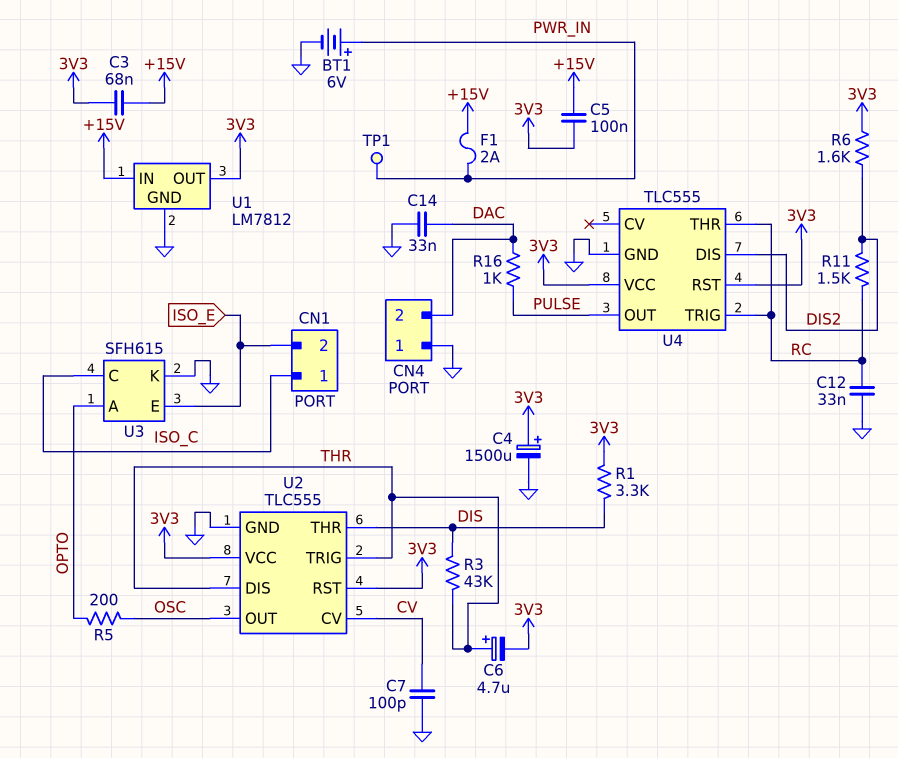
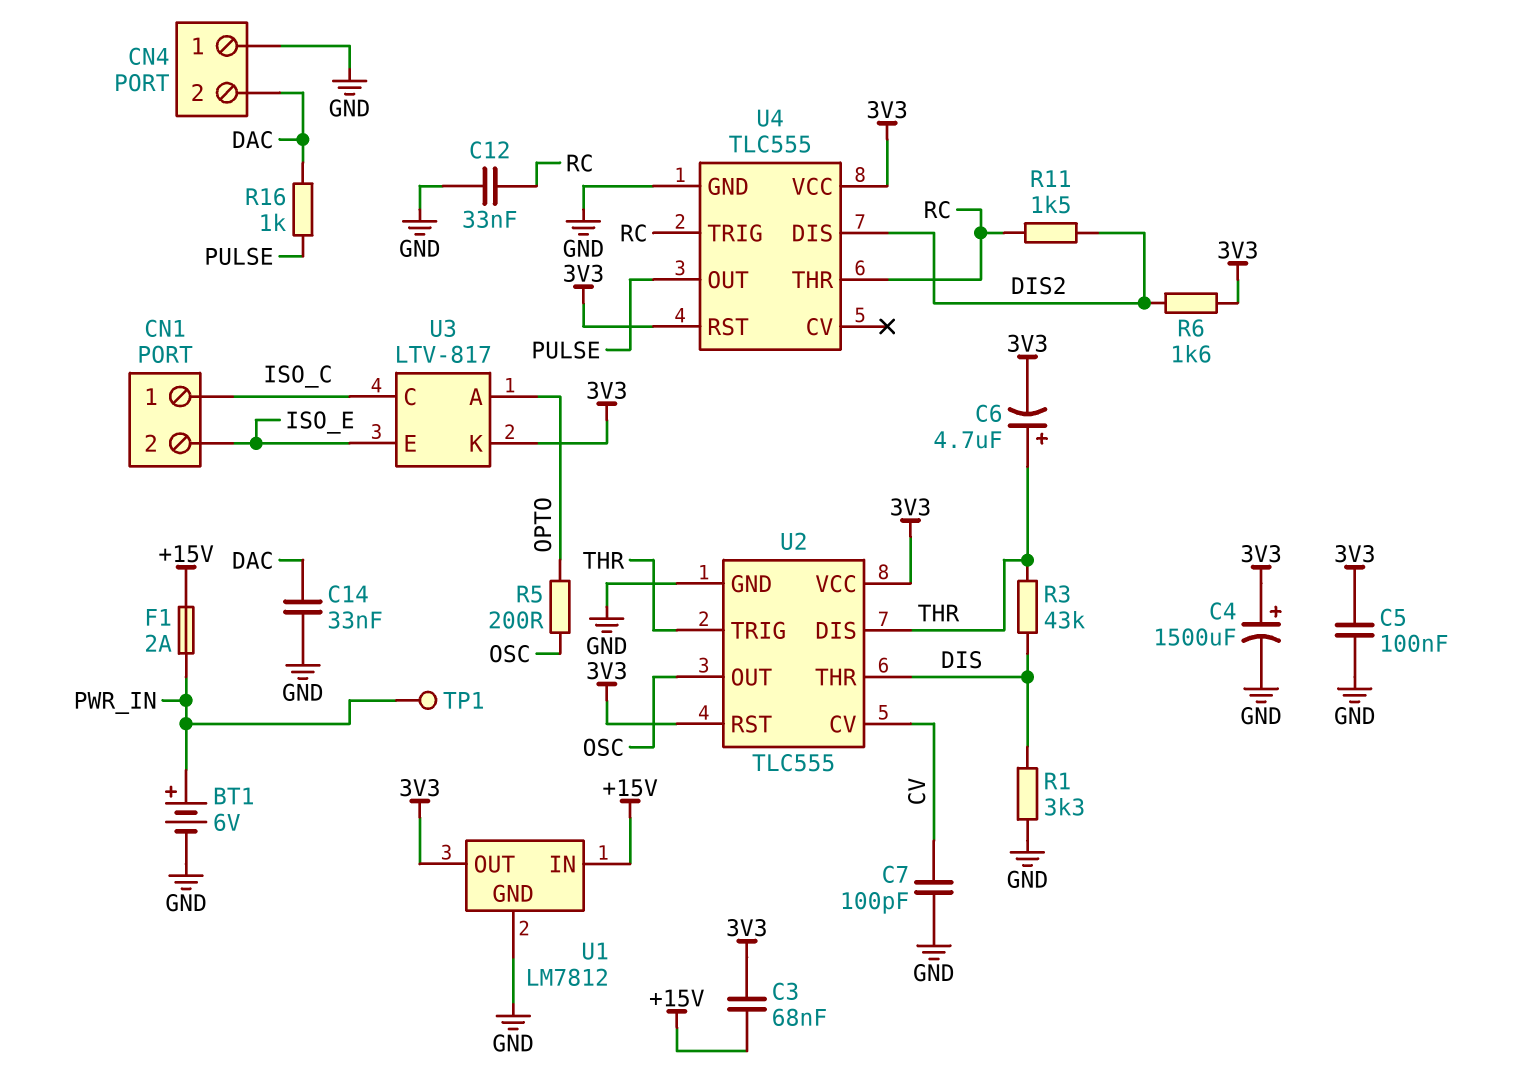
C5: 100nF (+15V, 3V3) -> 100nF (3V3, GND)
R1: 3.3k (3V3, DIS) -> 3.3k (DIS, GND)
U3: SFH615 -> LTV-817
U3 pin K: GND -> 3V3

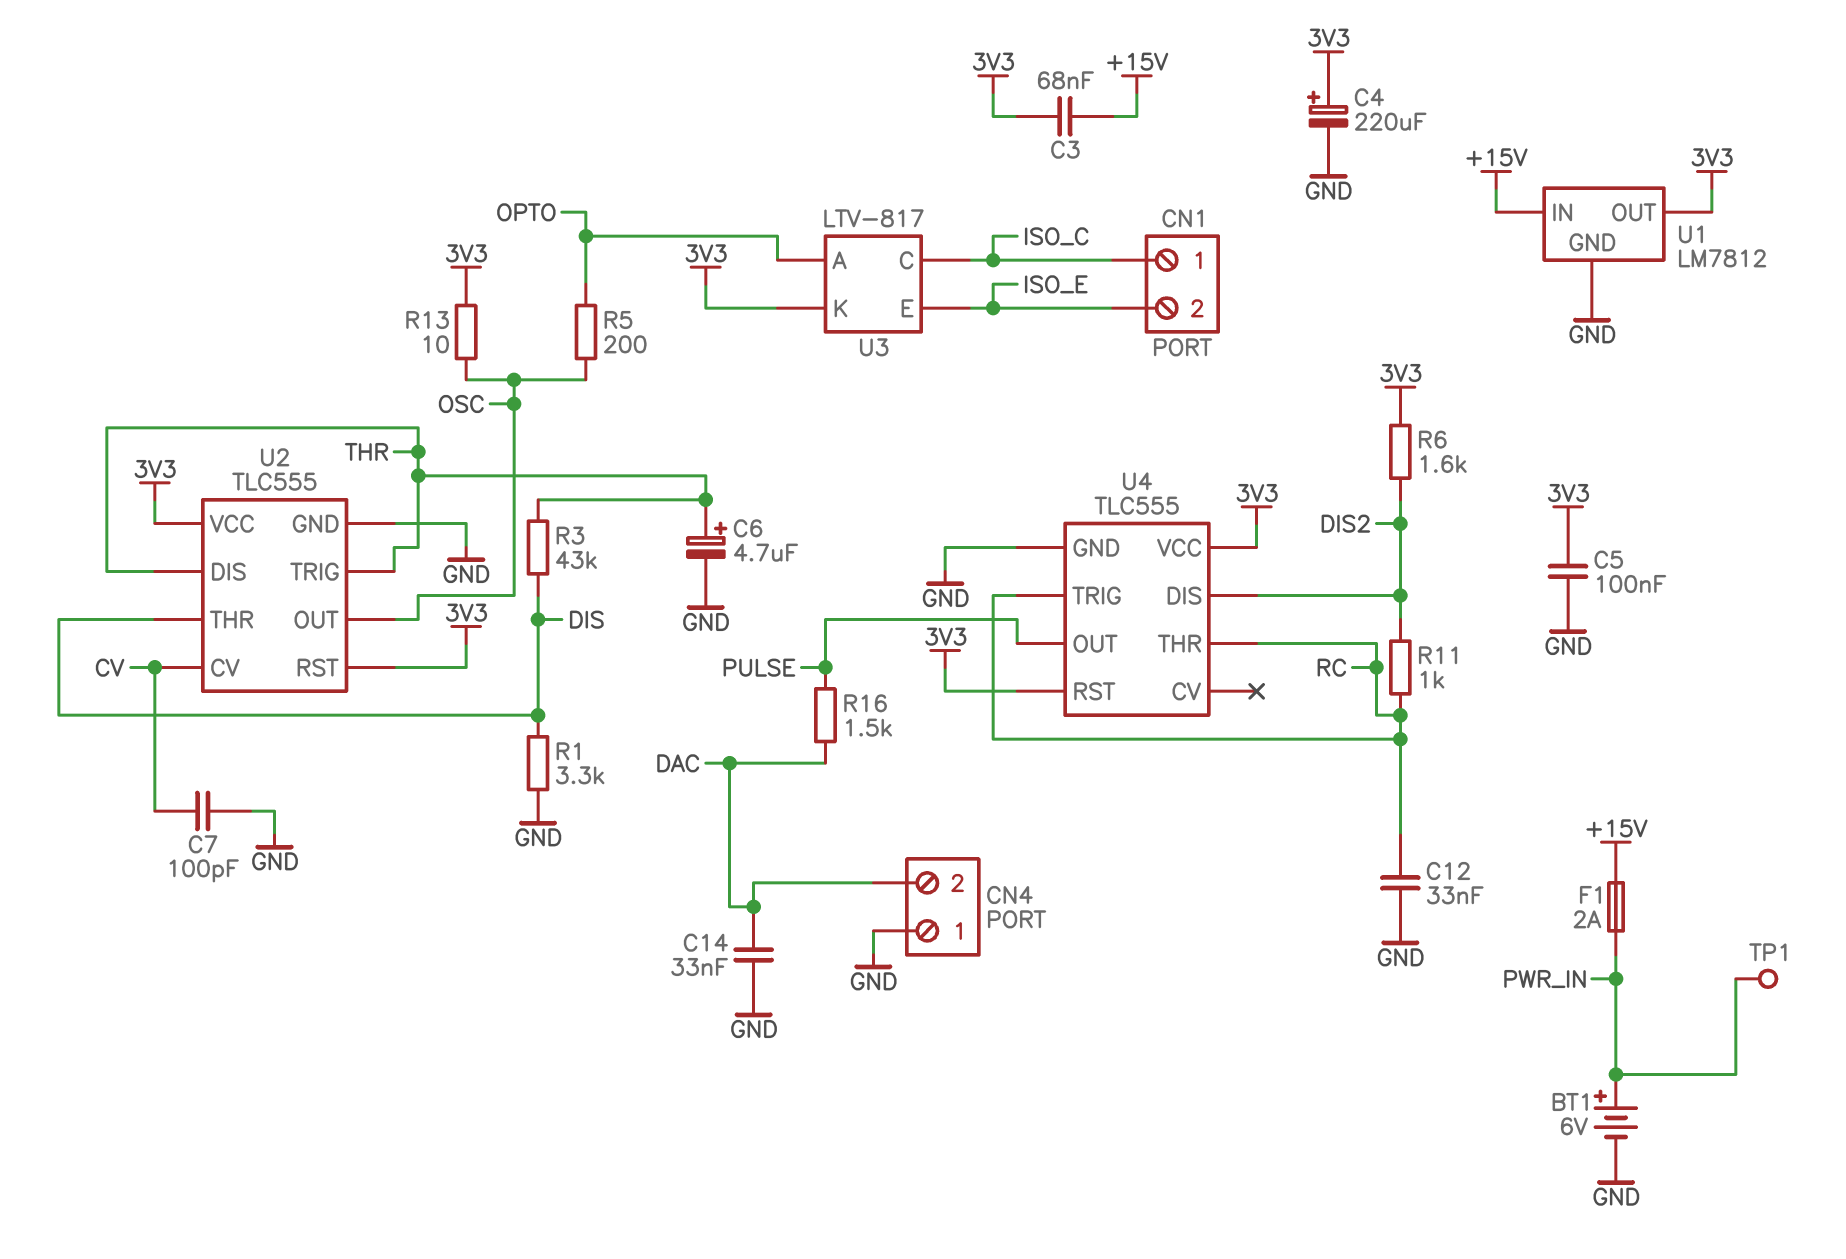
C4: 1500uF (plus 3V3, minus GND) -> 220uF (plus 3V3, minus GND)
C6: 4.7uF (plus THR, minus 3V3) -> 4.7uF (plus THR, minus GND)
R11: 1.5k (DIS2, RC) -> 1k (DIS2, RC)
R13: none -> 10 (3V3, OSC)
R16: 1k (DAC, PULSE) -> 1.5k (DAC, PULSE)

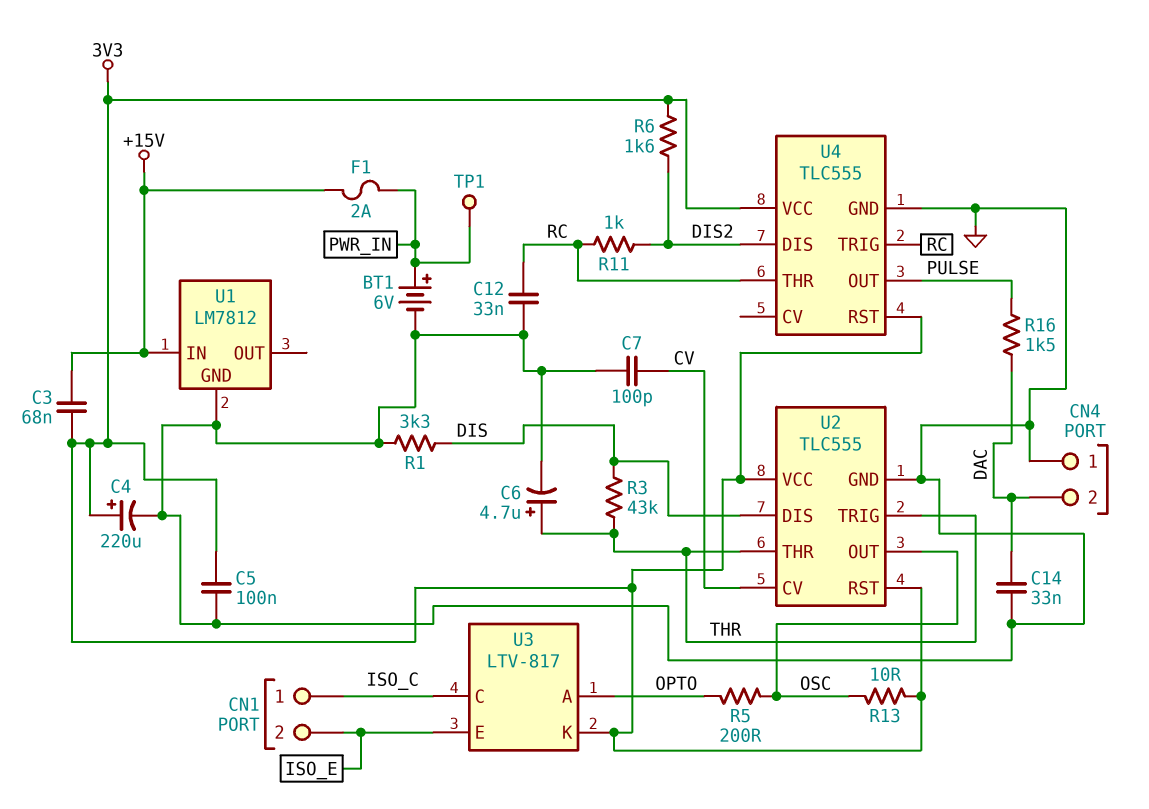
U1 pin OUT: 3V3 -> none
U2 pin DIS: THR -> DIS
U2 pin THR: DIS -> THR

